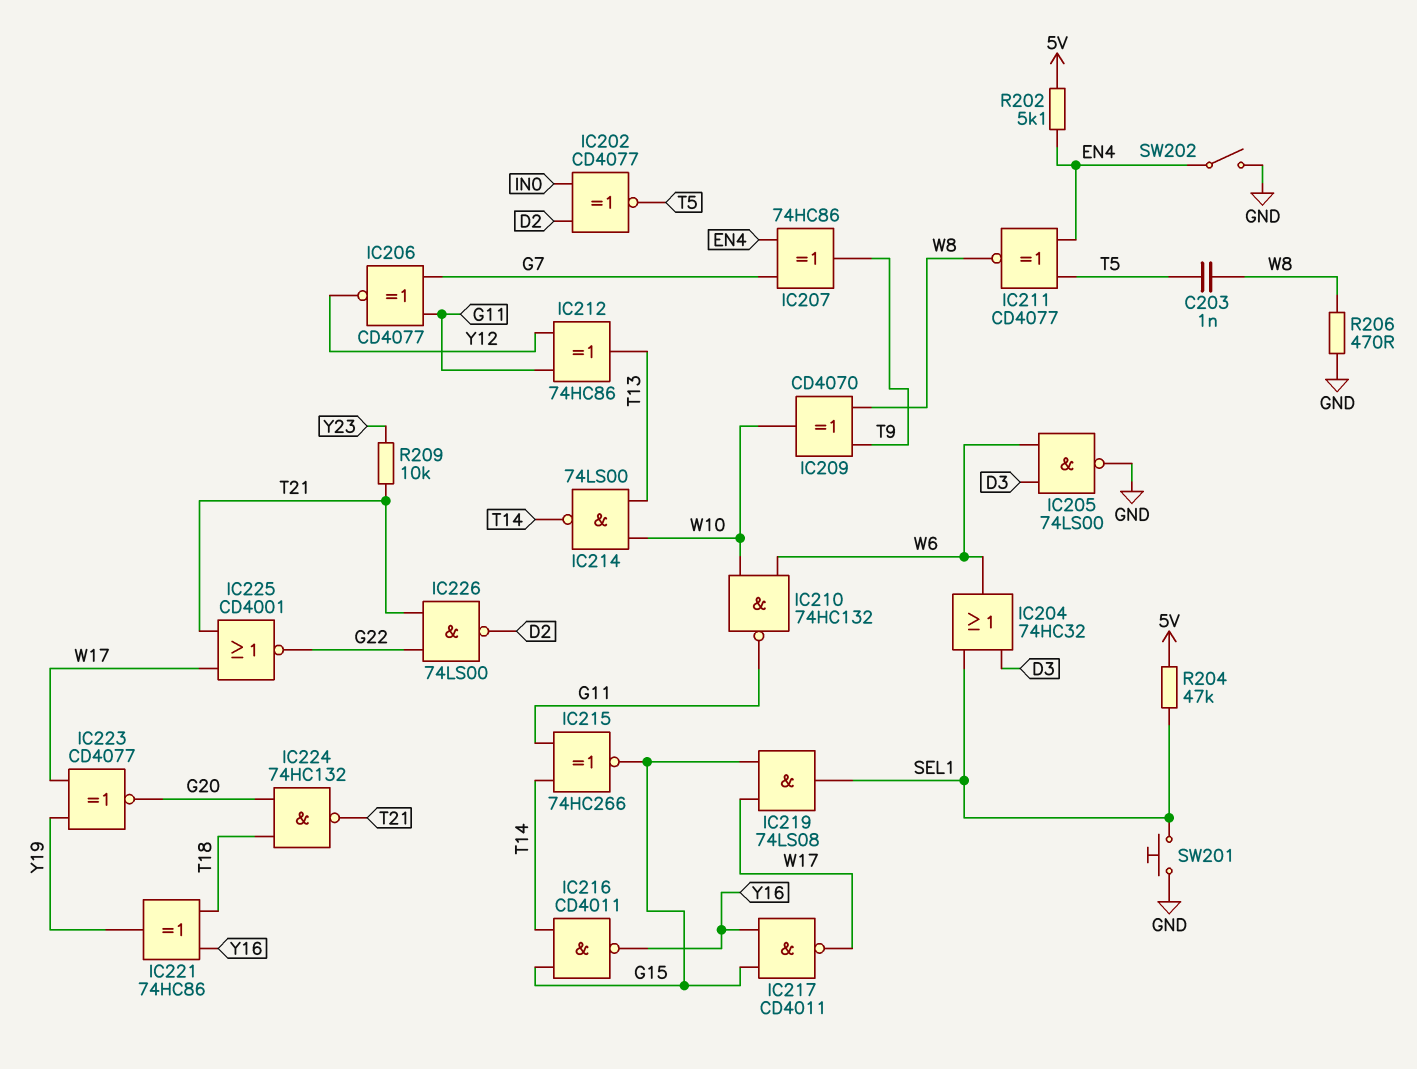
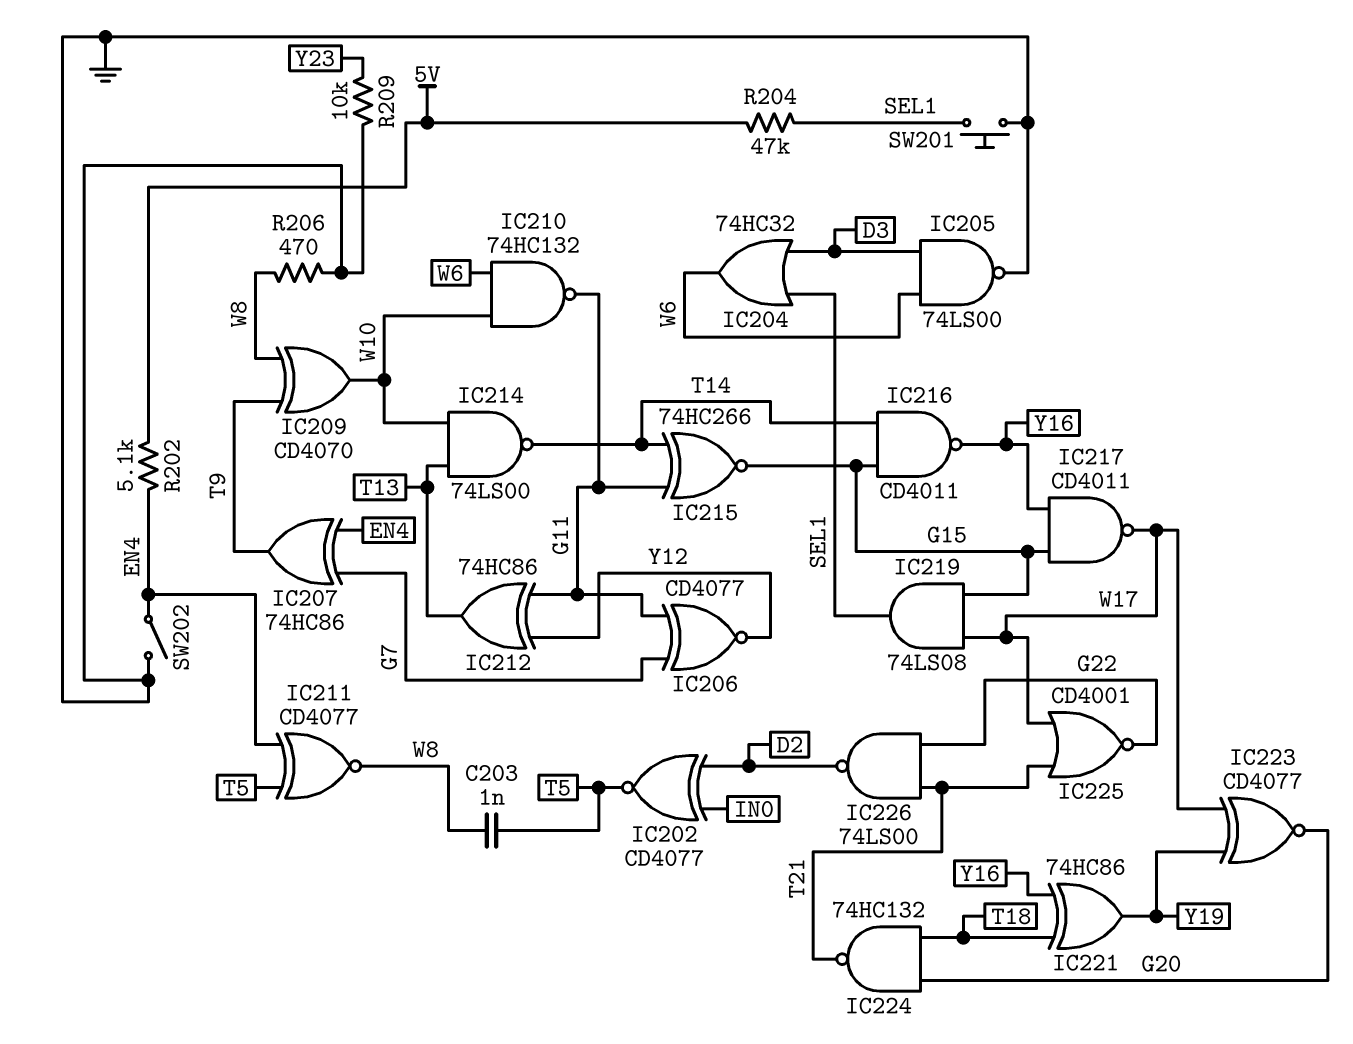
R209: 10k (T21, Y23) -> 10k (GND, Y23)

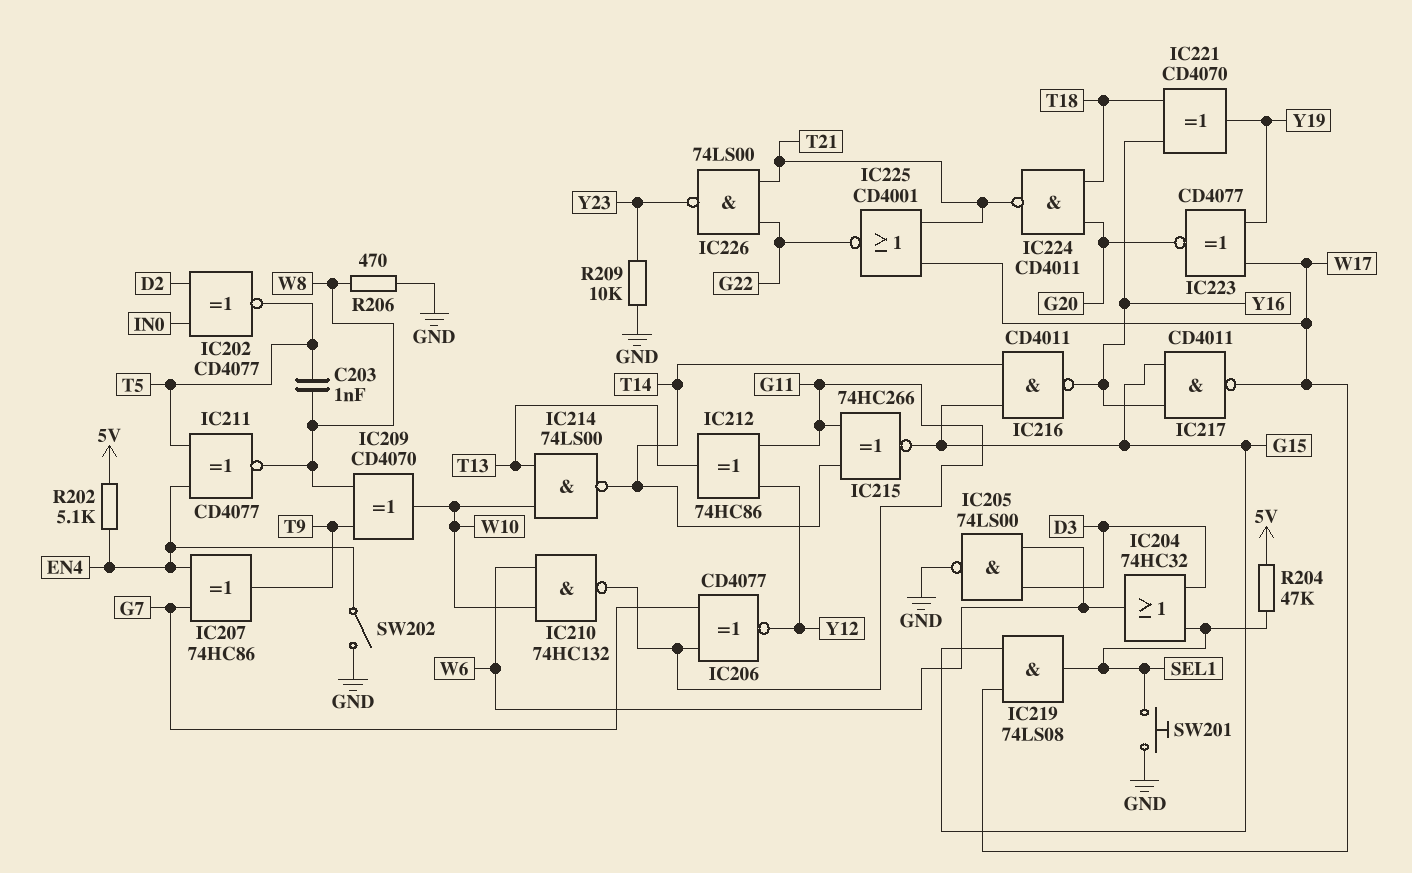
IC221: XOR 74HC86 (in T18, in Y16, out Y19) -> XOR CD4070 (in T18, in Y16, out Y19)
IC224: NAND 74HC132 (in G20, in T18, out T21) -> NAND CD4011 (in G20, in T18, out T21)
IC226: NAND 74LS00 (in G22, in T21, out D2) -> NAND 74LS00 (in G22, in T21, out Y23)

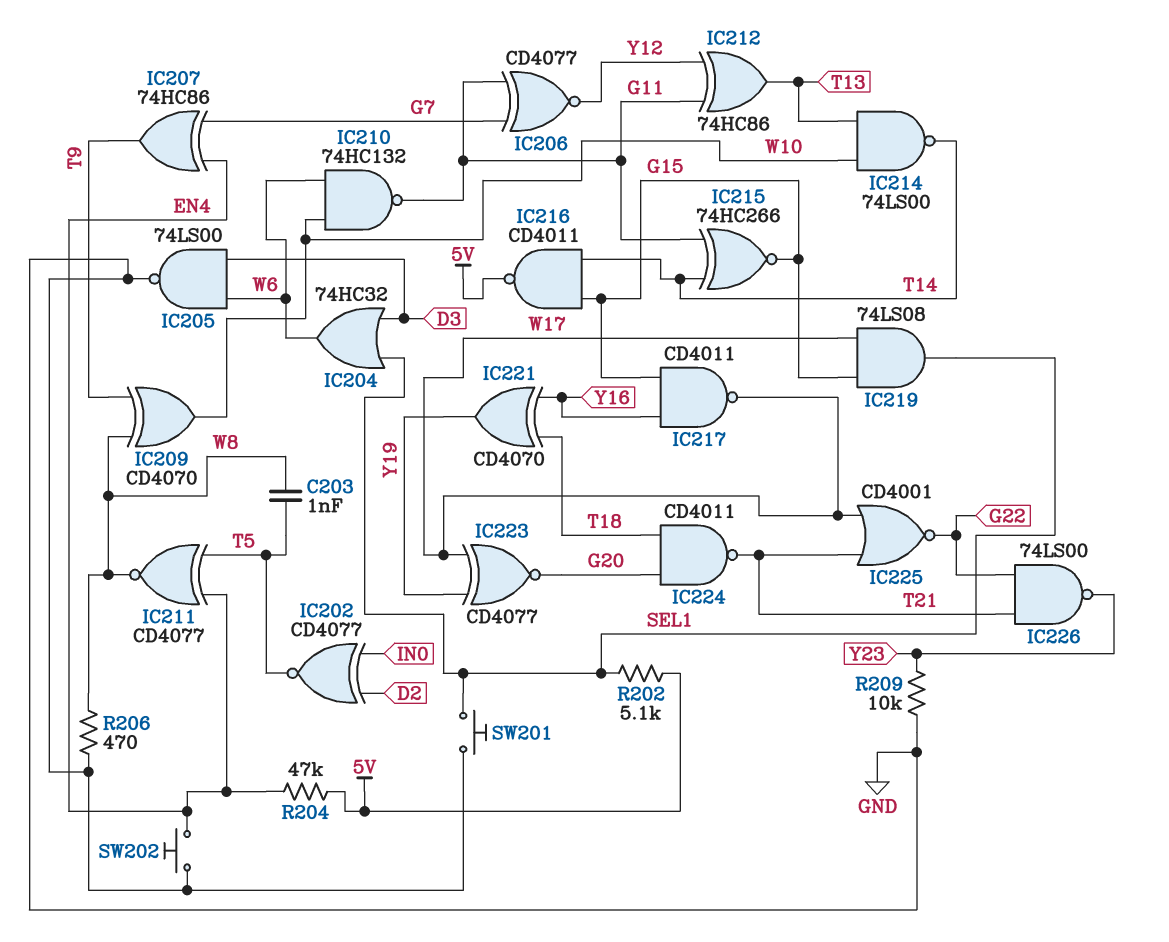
IC216: NAND CD4011 (in G15, in T14, out Y16) -> NAND CD4011 (in G15, in T14, out 5V)
R202: 5.1k (5V, EN4) -> 5.1k (5V, SEL1)
R204: 47k (5V, SEL1) -> 47k (5V, EN4)
SW202: switch (EN4, GND) -> button (EN4, GND)

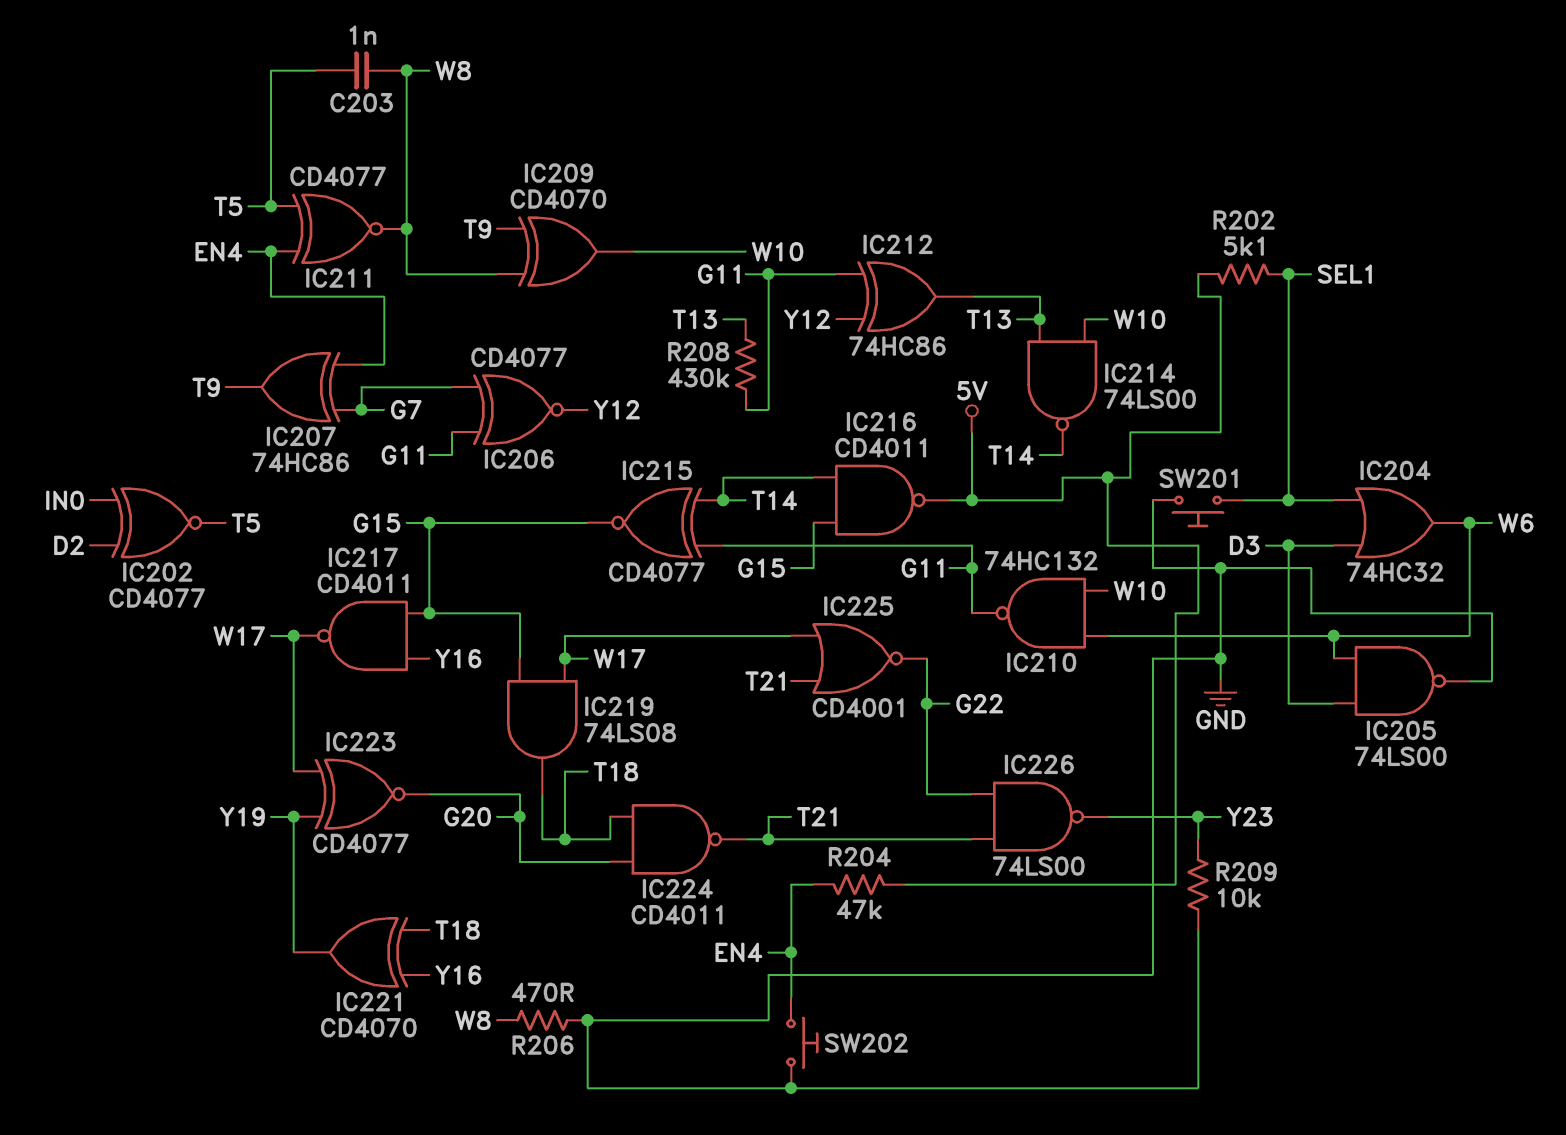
IC215: XNOR 74HC266 (in G11, in T14, out G15) -> XNOR CD4077 (in G11, in T14, out G15)
IC219: AND 74LS08 (in G15, in W17, out SEL1) -> AND 74LS08 (in G15, in W17, out T18)
R208: none -> 430k (G11, T13)

